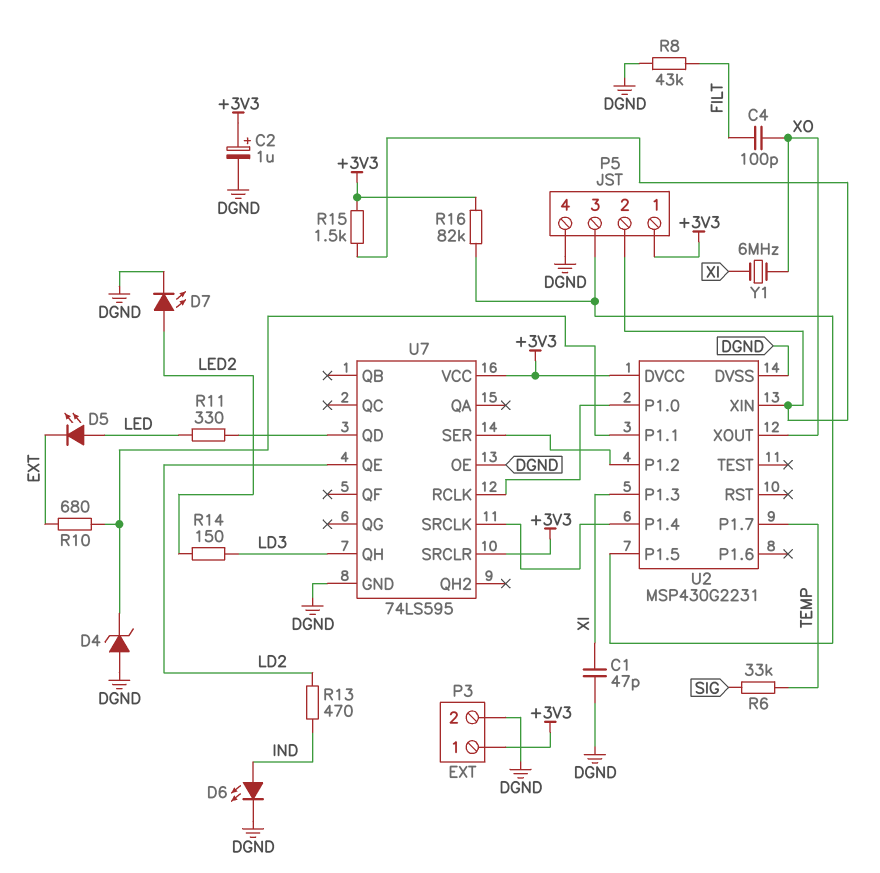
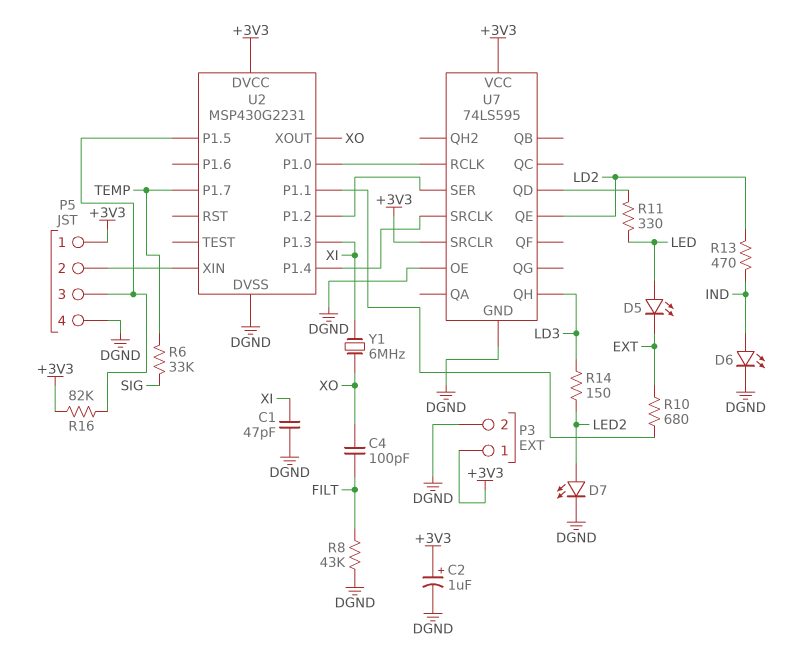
D4: zener (A DGND, K U2/P1.1) -> none
R15: 1.5k (+3V3, P5/2) -> none

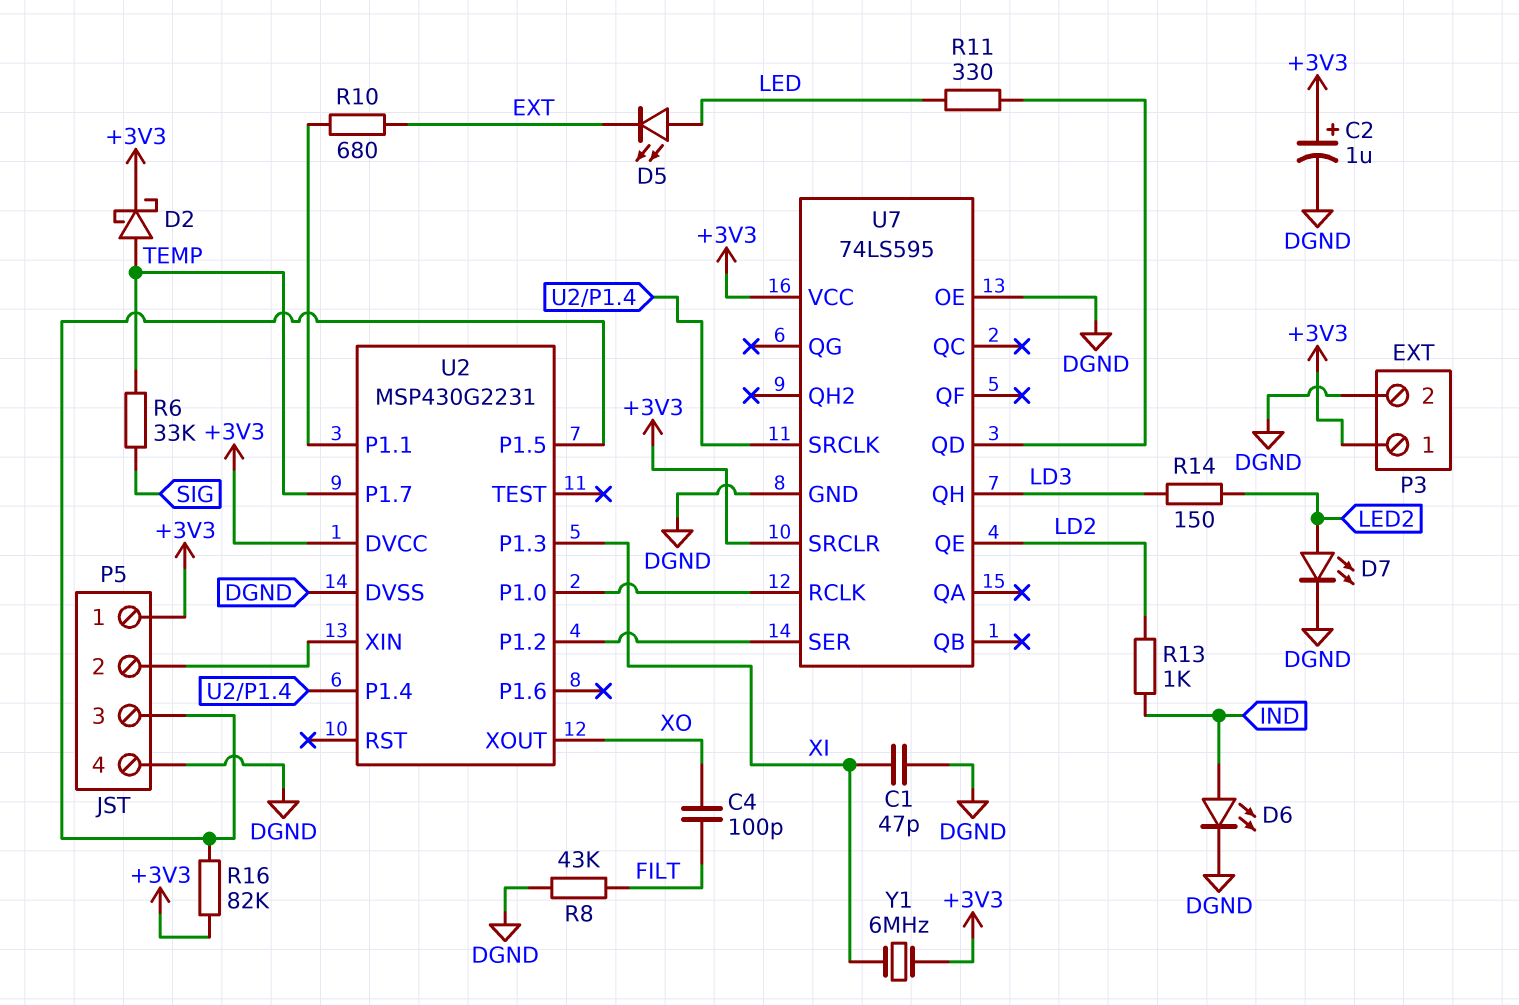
D2: none -> schottky (A TEMP, K +3V3)
R13: 470 (IND, LD2) -> 1k (IND, LD2)
Y1: 6MHz (XI, XO) -> 6MHz (+3V3, XI)

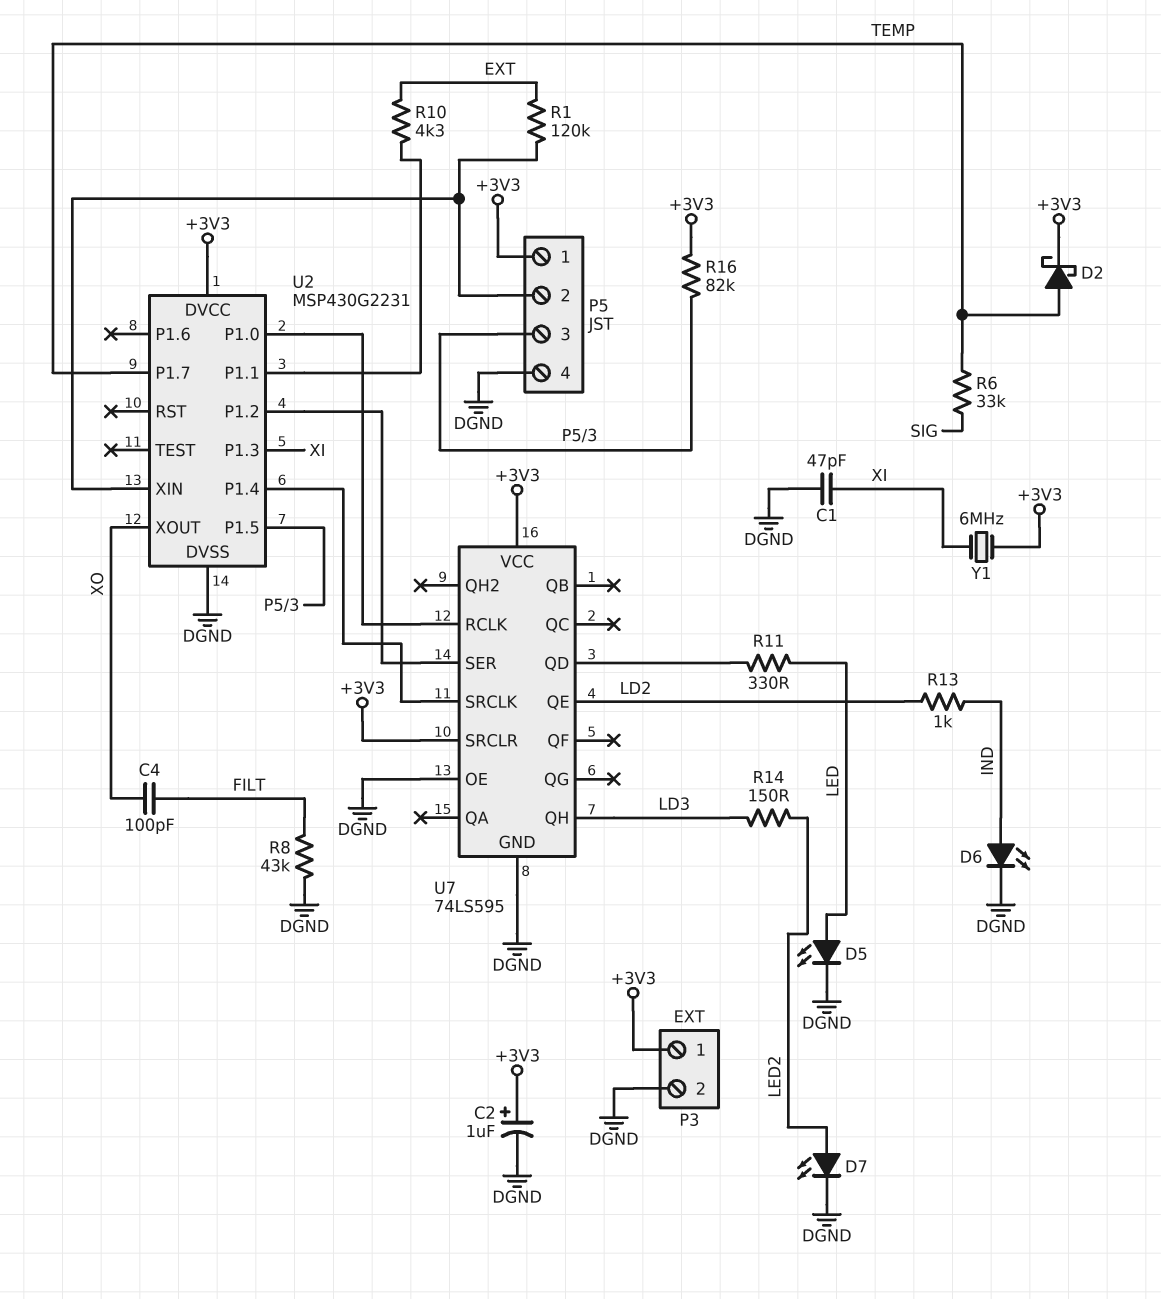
D5: LED (A LED, K EXT) -> LED (A LED, K DGND)
R1: none -> 120k (EXT, P5/2)
R10: 680 (EXT, U2/P1.1) -> 4.3k (EXT, U2/P1.1)

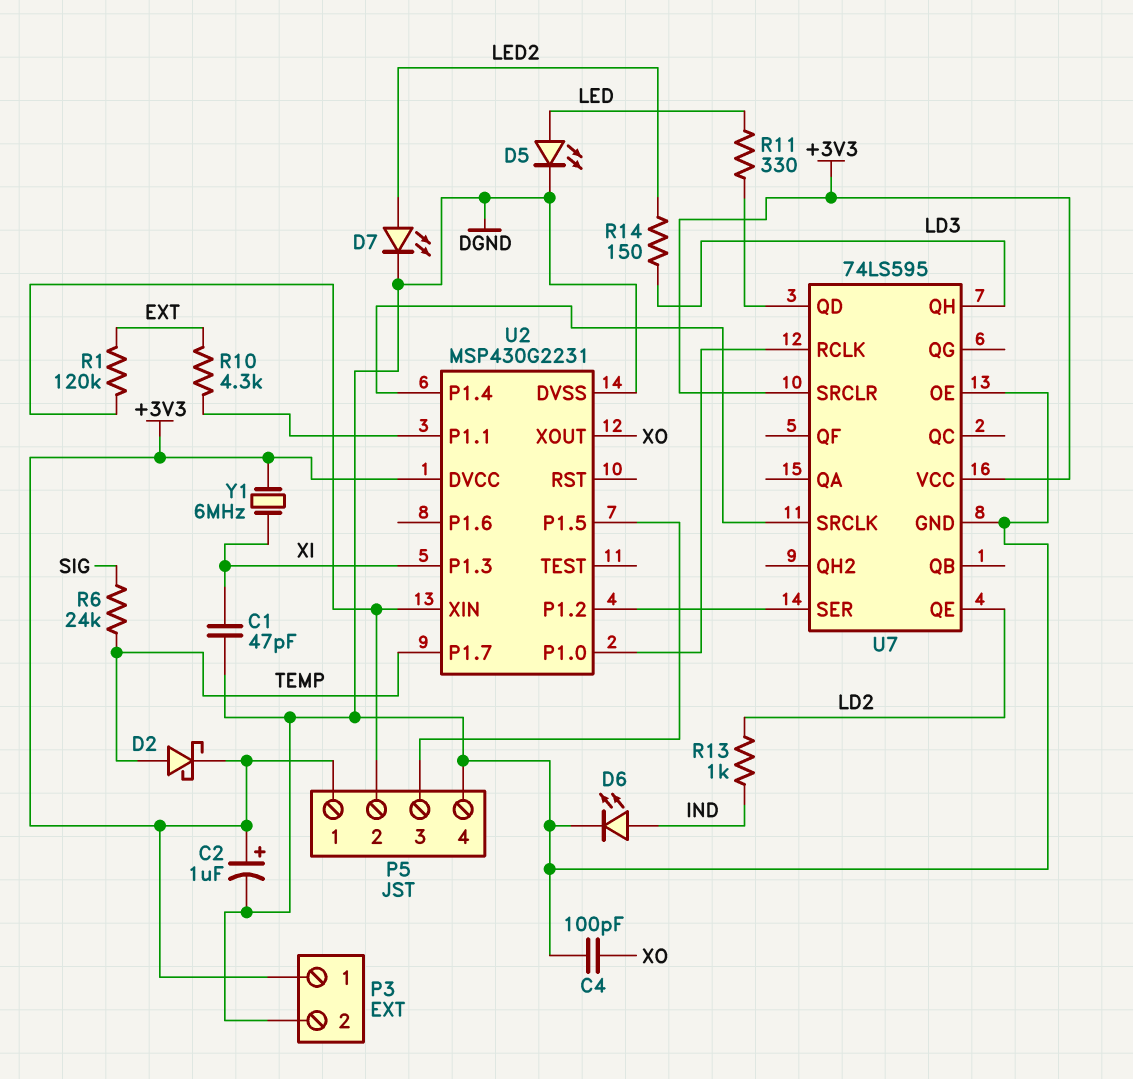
C4: 100pF (FILT, XO) -> 100pF (DGND, XO)
R6: 33k (SIG, TEMP) -> 24k (SIG, TEMP)
R8: 43k (DGND, FILT) -> none
R16: 82k (+3V3, P5/3) -> none

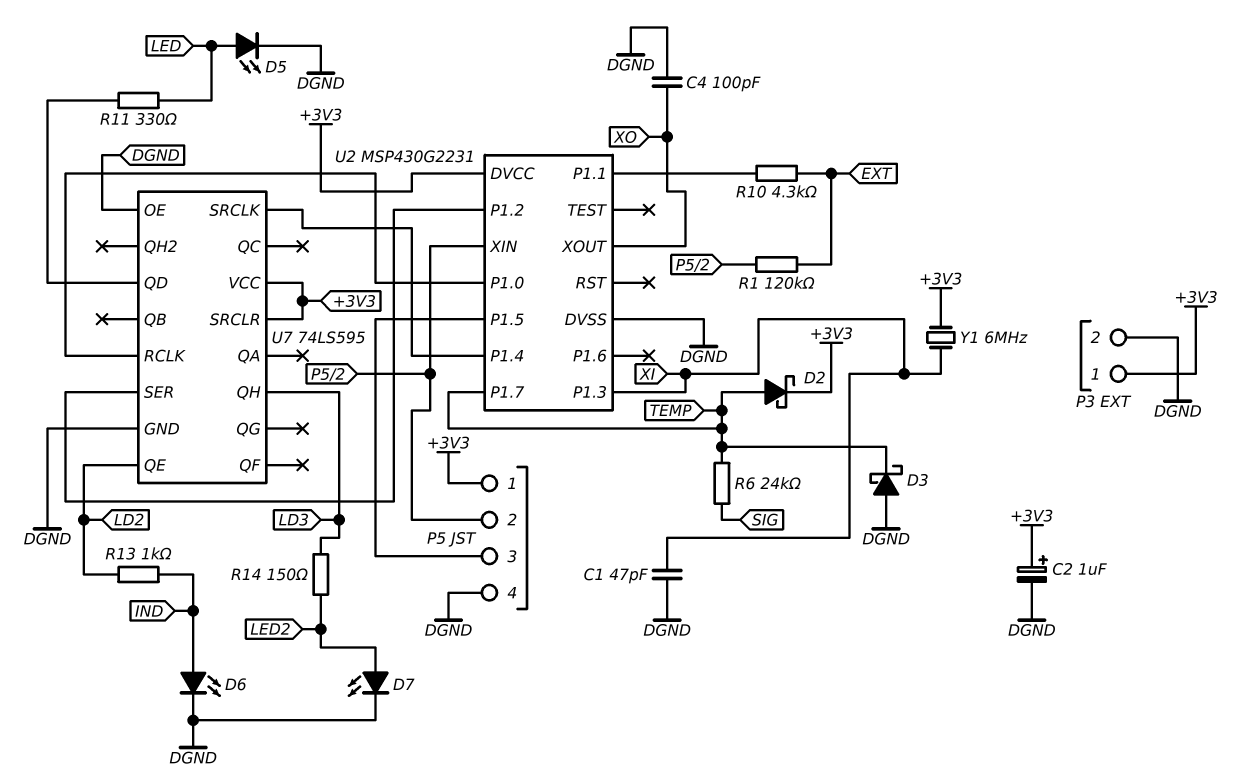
D3: none -> schottky (A DGND, K TEMP)

